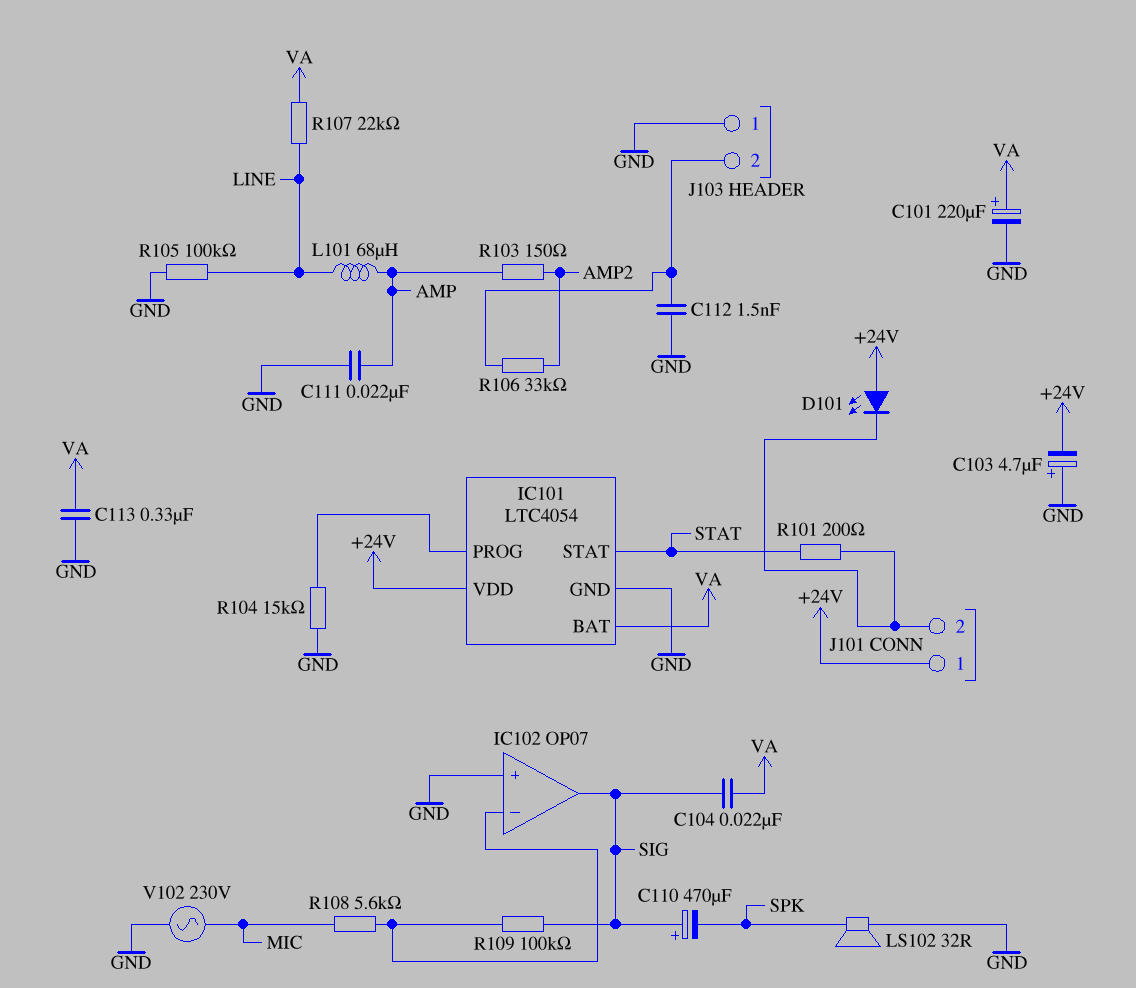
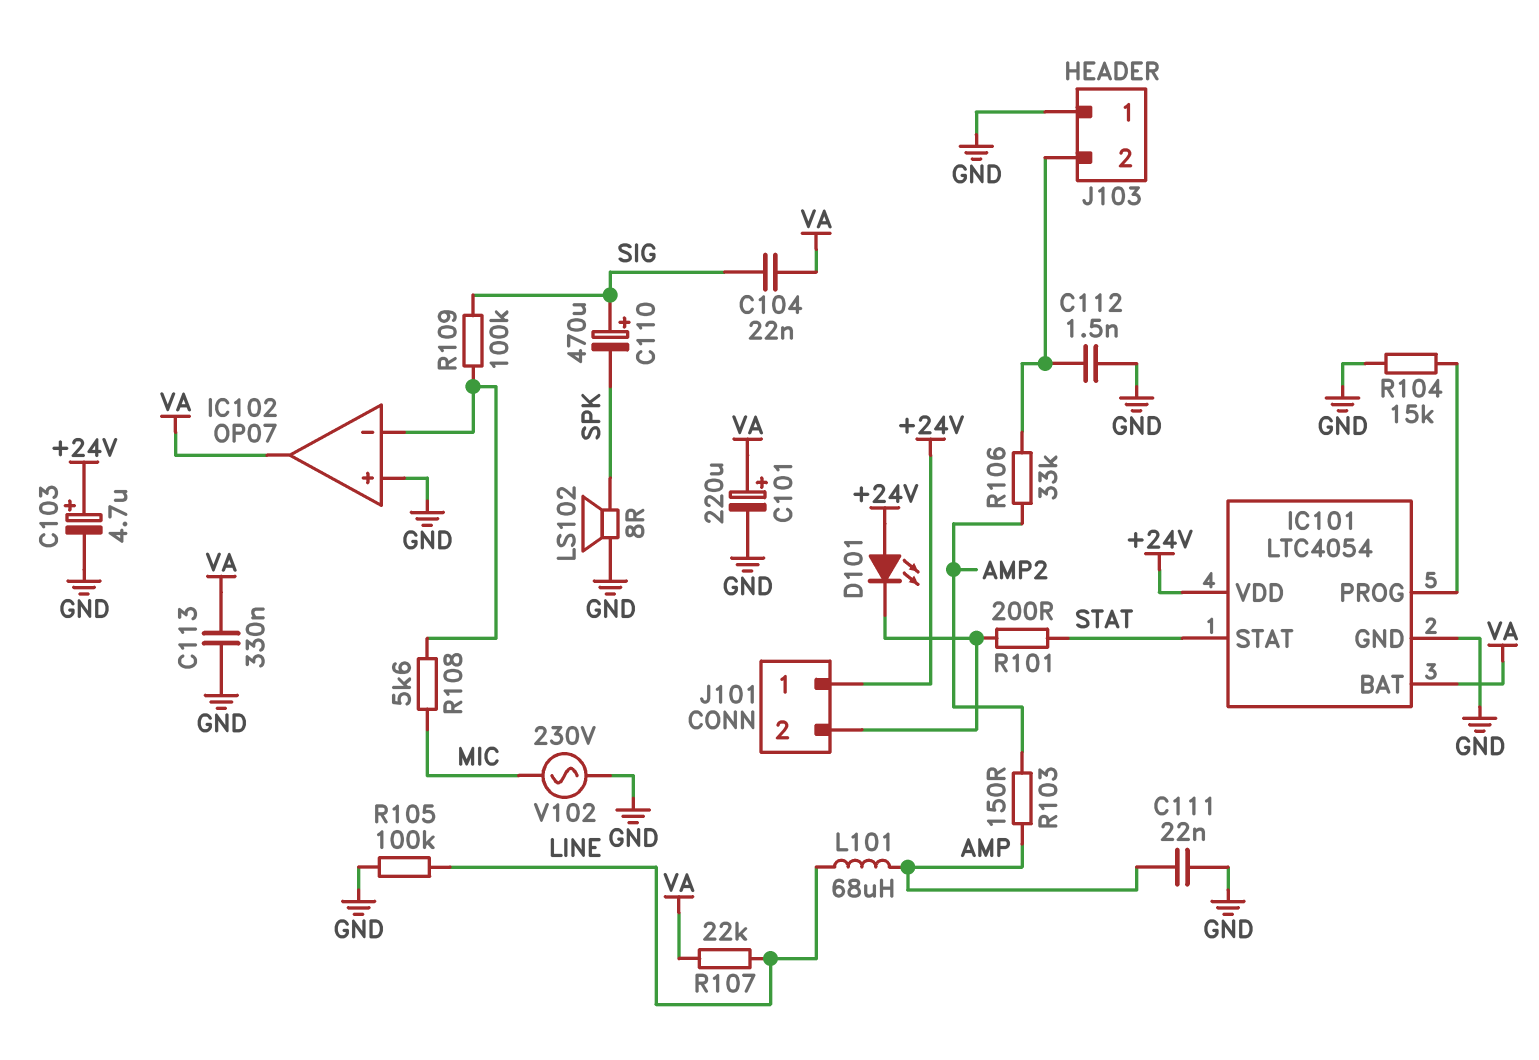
C103: 4.7uF (plus GND, minus +24V) -> 4.7uF (plus +24V, minus GND)
IC102 pin out: SIG -> VA
LS102: speaker 32R (GND, SPK) -> speaker 8R (GND, SPK)

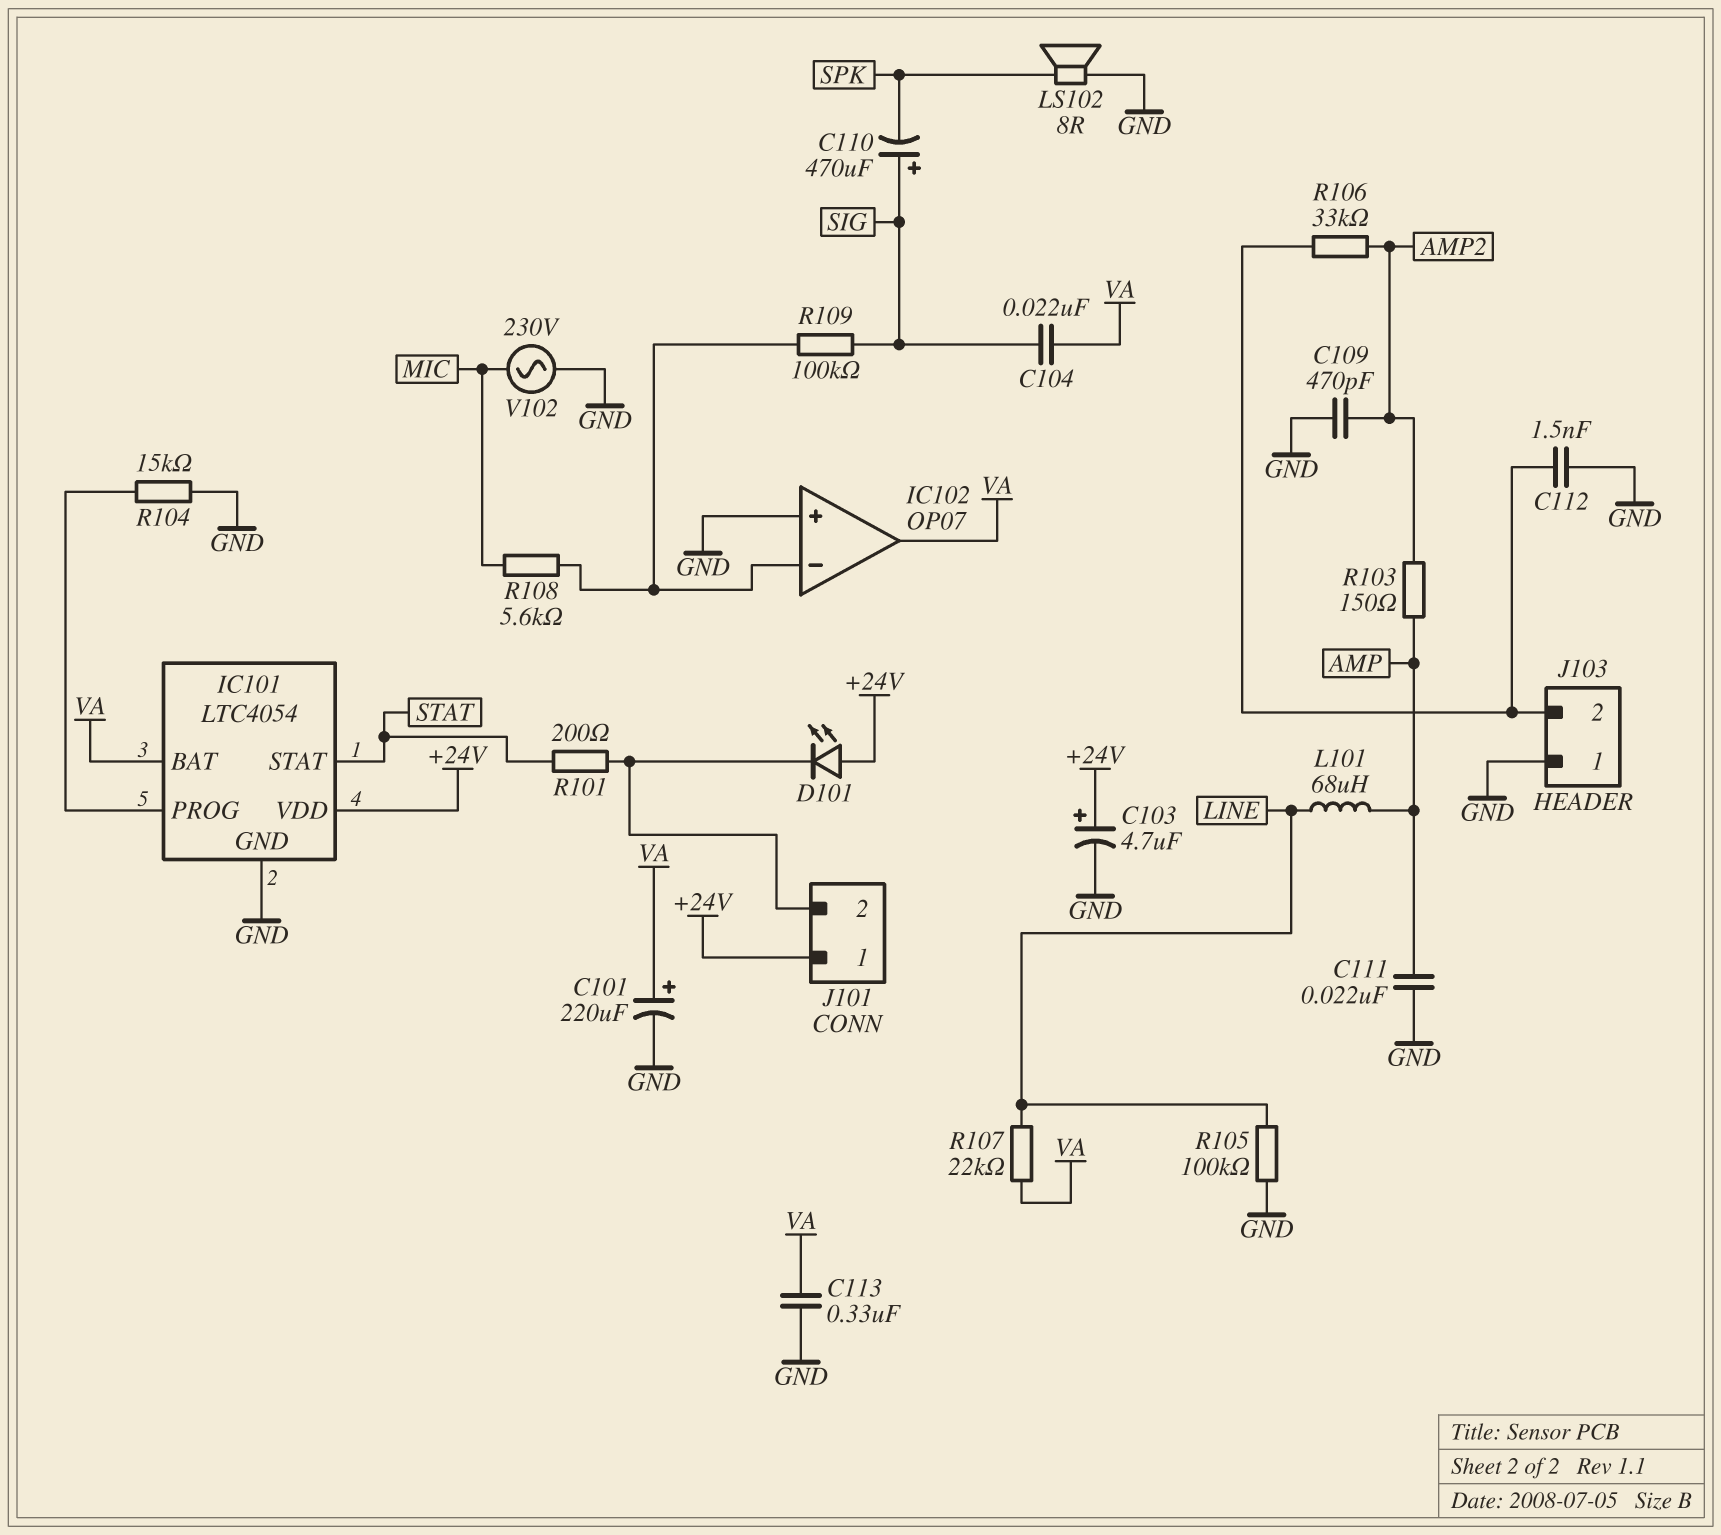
C109: none -> 470pF (AMP2, GND)

